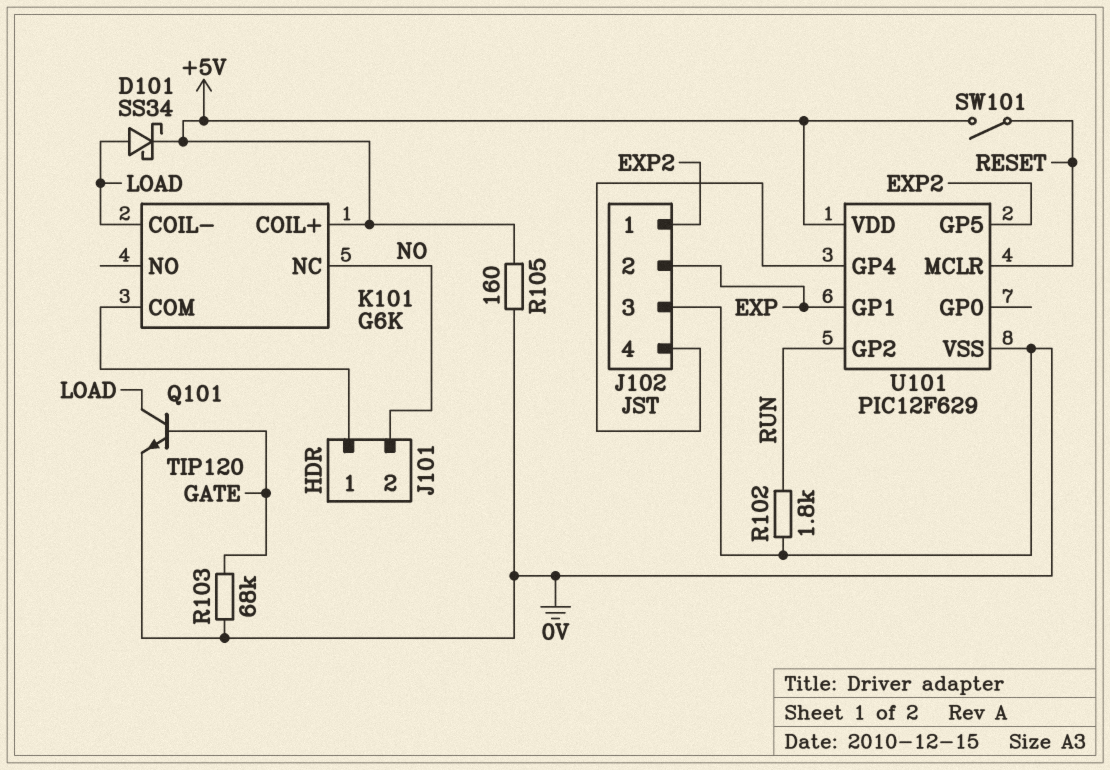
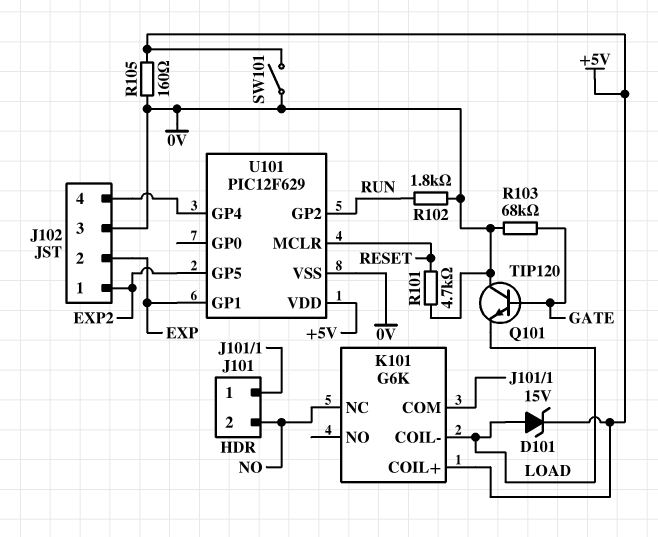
D101: schottky SS34 (A LOAD, K +5V) -> zener 15V (A LOAD, K +5V)
Q101: NPN TIP120 (B GATE, C LOAD, E 0V) -> NPN TIP120 (B GATE, C 0V, E LOAD)
R101: none -> 4.7k (0V, RESET)
SW101: switch (+5V, RESET) -> switch (+5V, 0V)

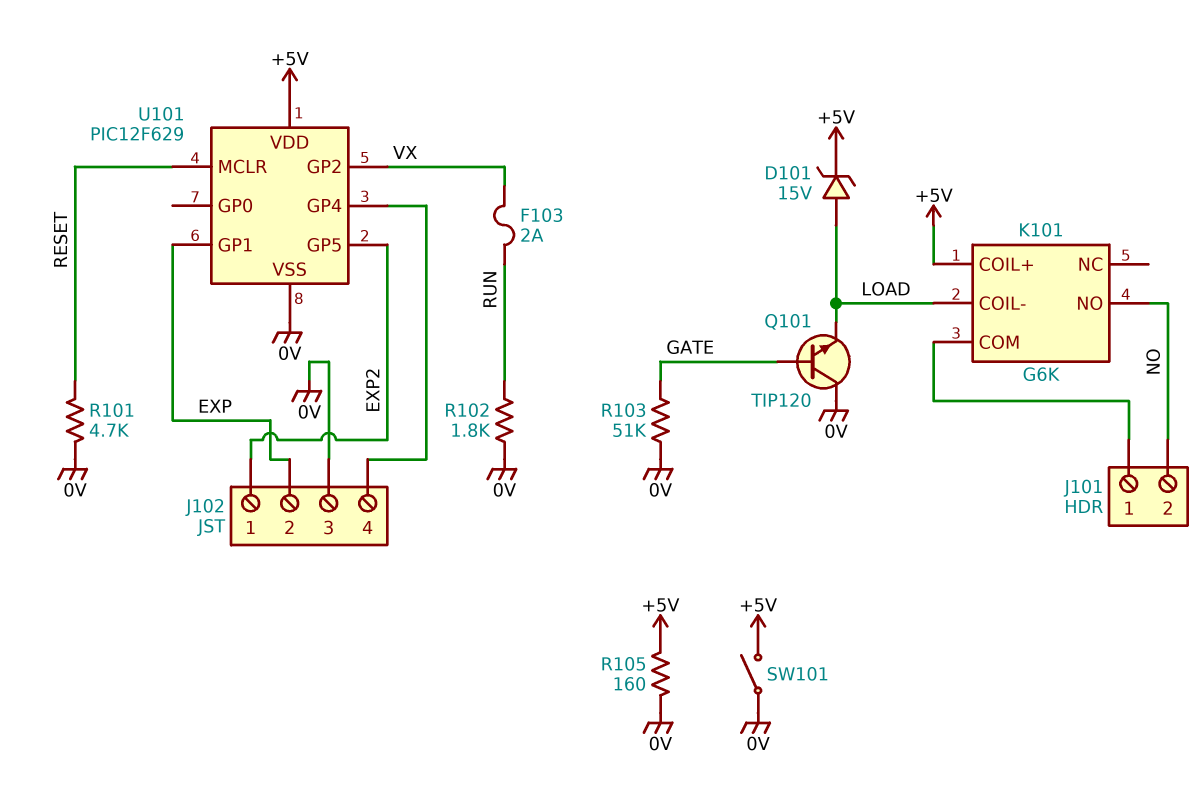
F103: none -> 2A (RUN, VX)
K101 pin NC: NO -> none
K101 pin NO: none -> NO
R103: 68k (0V, GATE) -> 51k (0V, GATE)
U101 pin GP2: RUN -> VX

